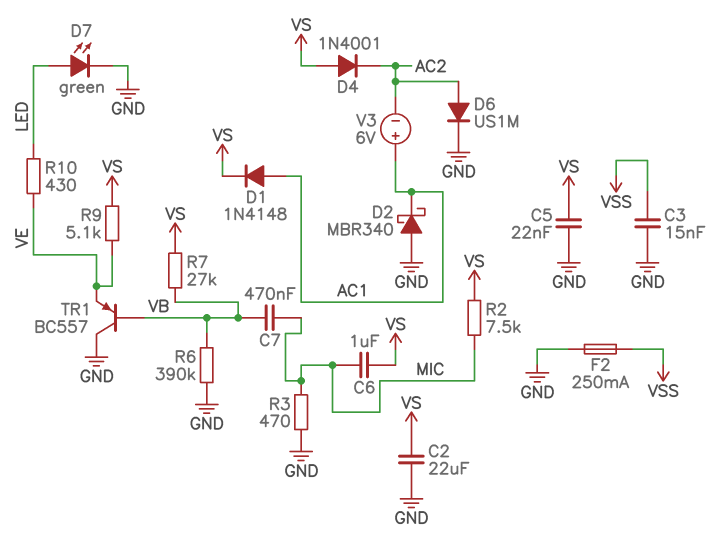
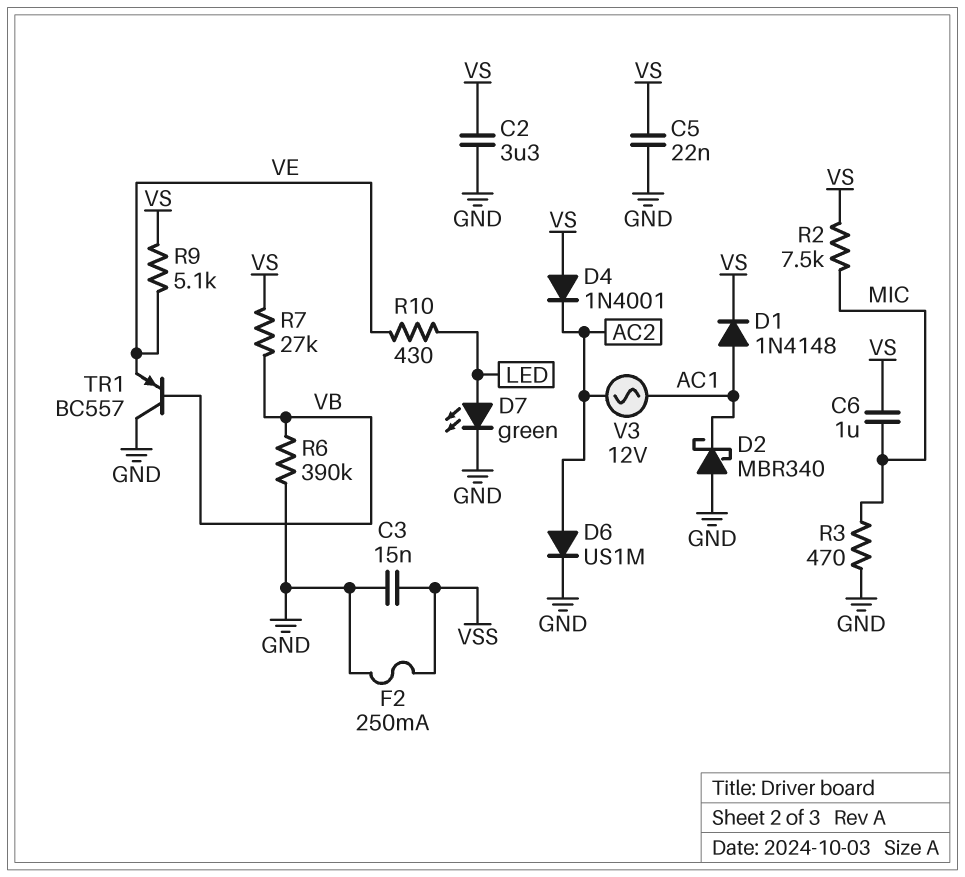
C2: 22uF (GND, VS) -> 3.3uF (GND, VS)
C7: 470nF (MIC, VB) -> none
V3: 6V (plus AC1, minus AC2) -> AC 12V (AC1, AC2)

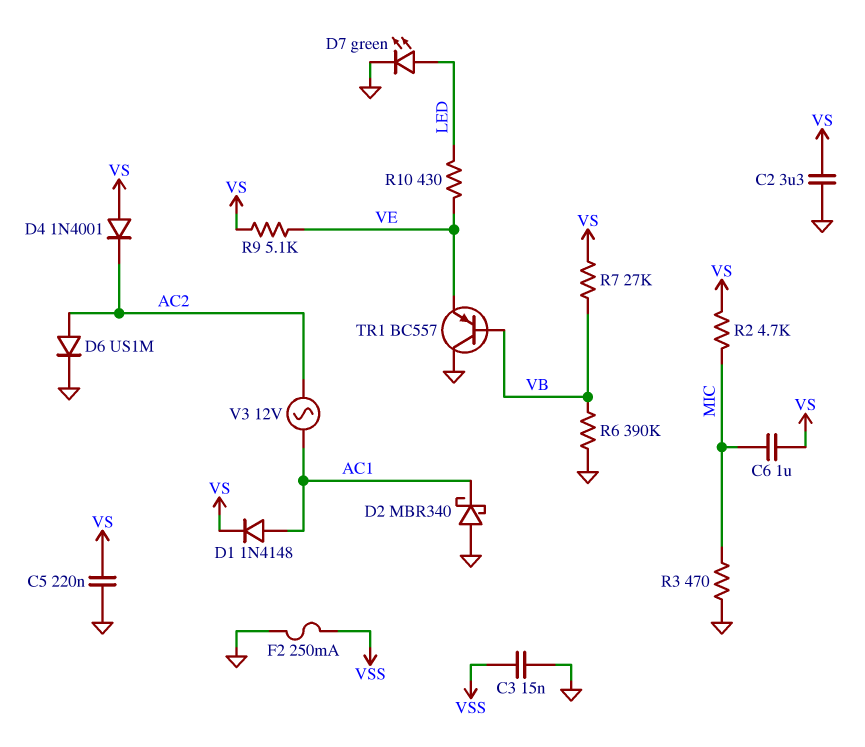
C5: 22nF (GND, VS) -> 220nF (GND, VS)
R2: 7.5k (MIC, VS) -> 4.7k (MIC, VS)

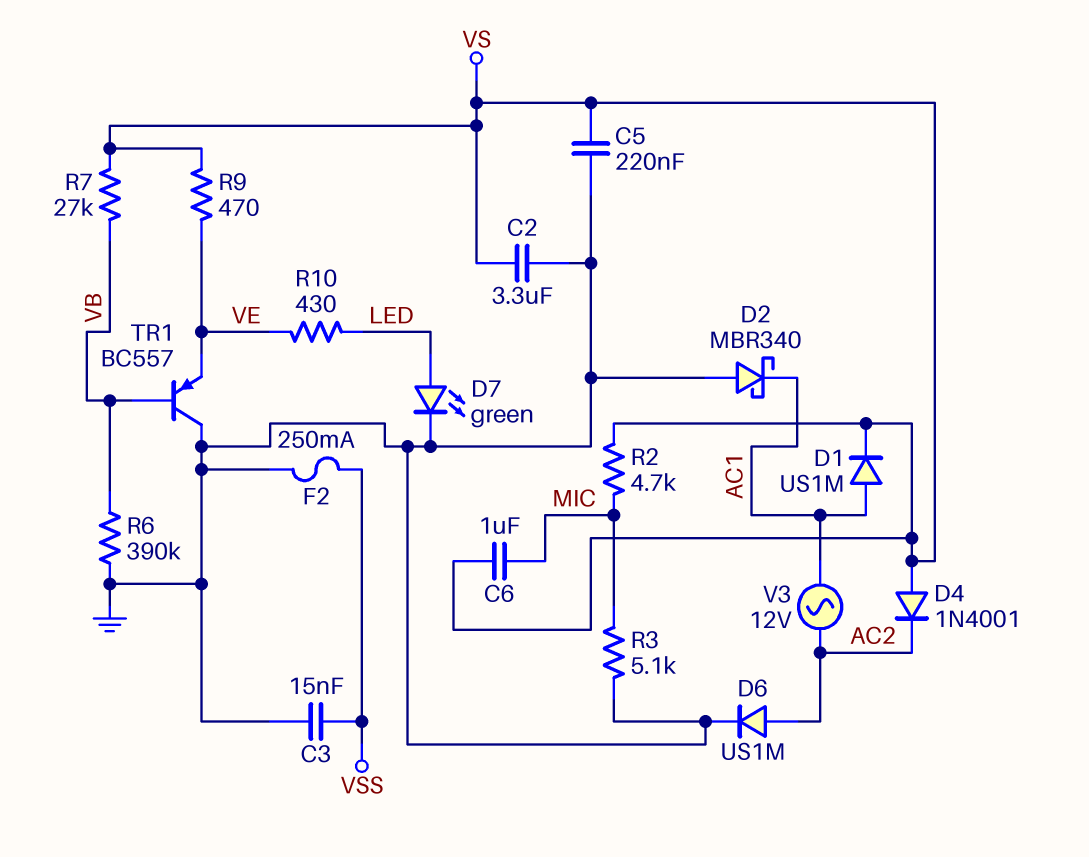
D1: diode 1N4148 (A AC1, K VS) -> diode US1M (A AC1, K VS)
R3: 470 (GND, MIC) -> 5.1k (GND, MIC)
R9: 5.1k (VE, VS) -> 470 (VE, VS)

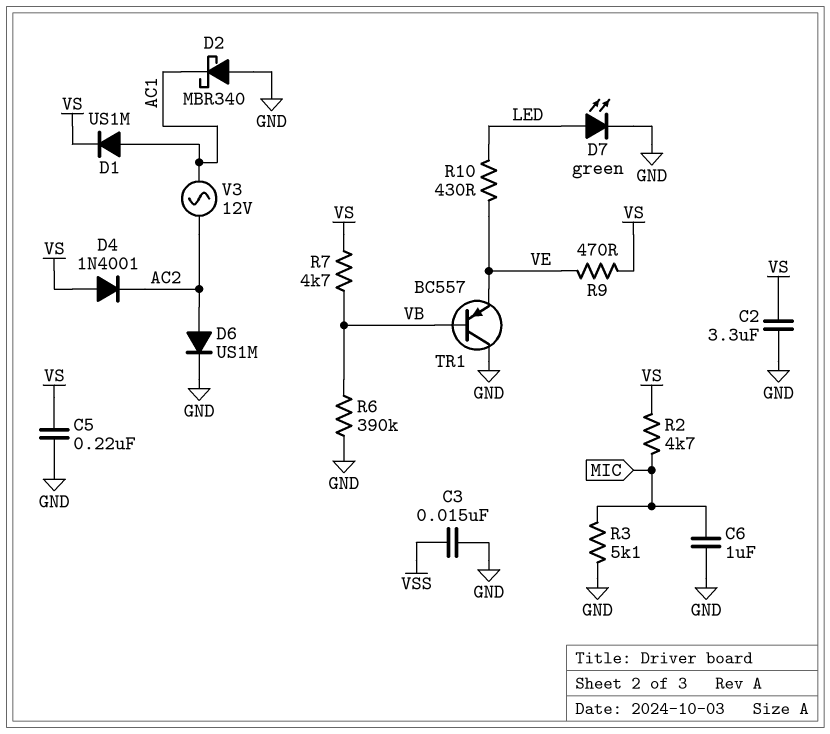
C6: 1uF (MIC, VS) -> 1uF (GND, MIC)
F2: 250mA (GND, VSS) -> none
R7: 27k (VB, VS) -> 4.7k (VB, VS)

